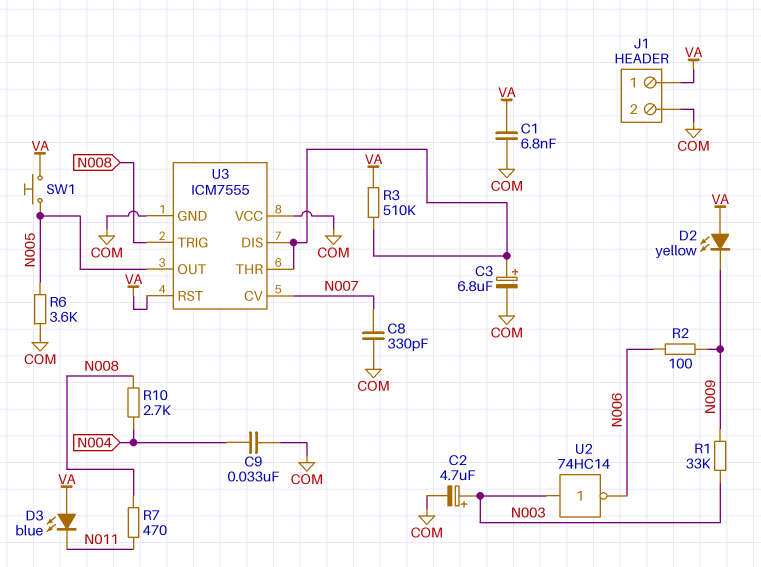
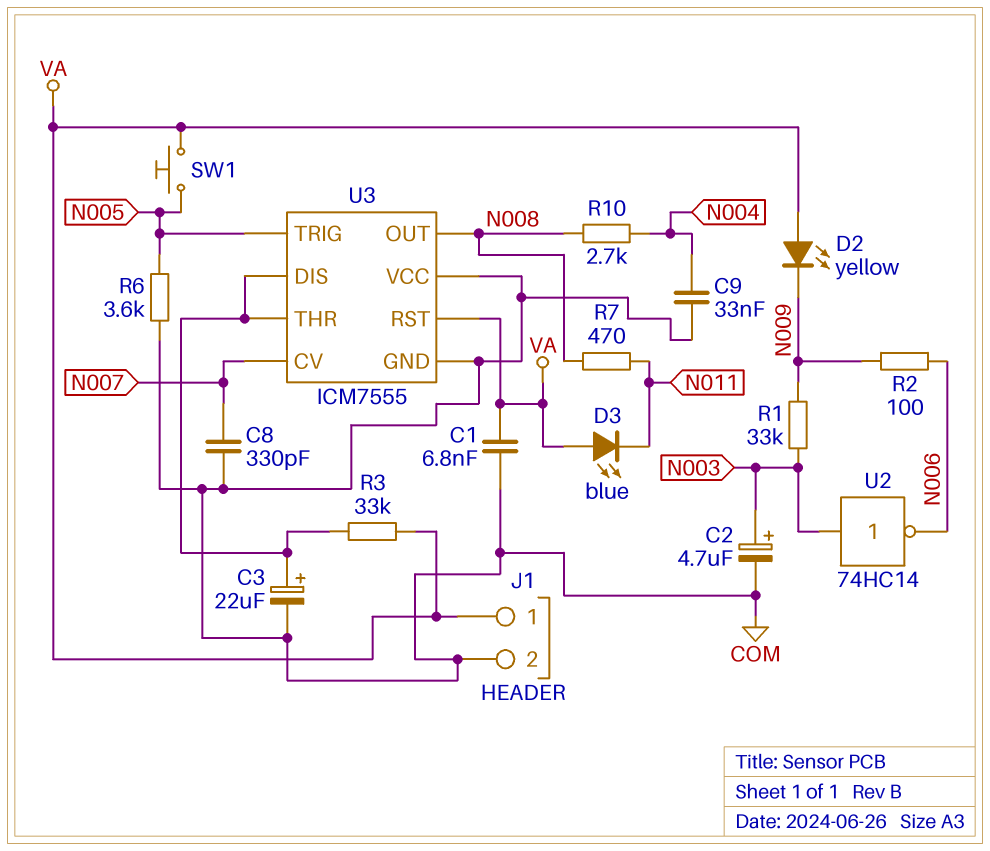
C3: 6.8uF (plus U3/DIS, minus COM) -> 22uF (plus U3/DIS, minus COM)
R3: 510k (U3/DIS, VA) -> 33k (U3/DIS, VA)
U3 pin OUT: N005 -> N008
U3 pin TRIG: N008 -> N005

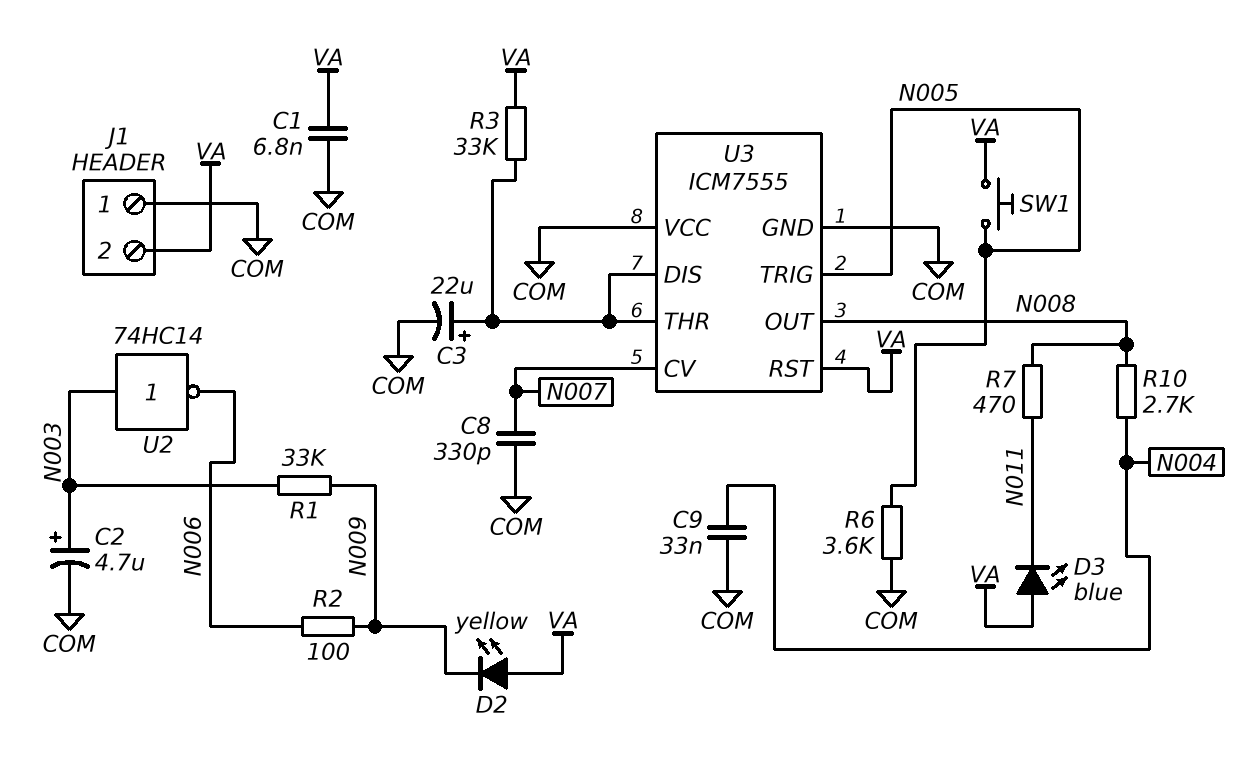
J1 pin 1: VA -> COM
J1 pin 2: COM -> VA

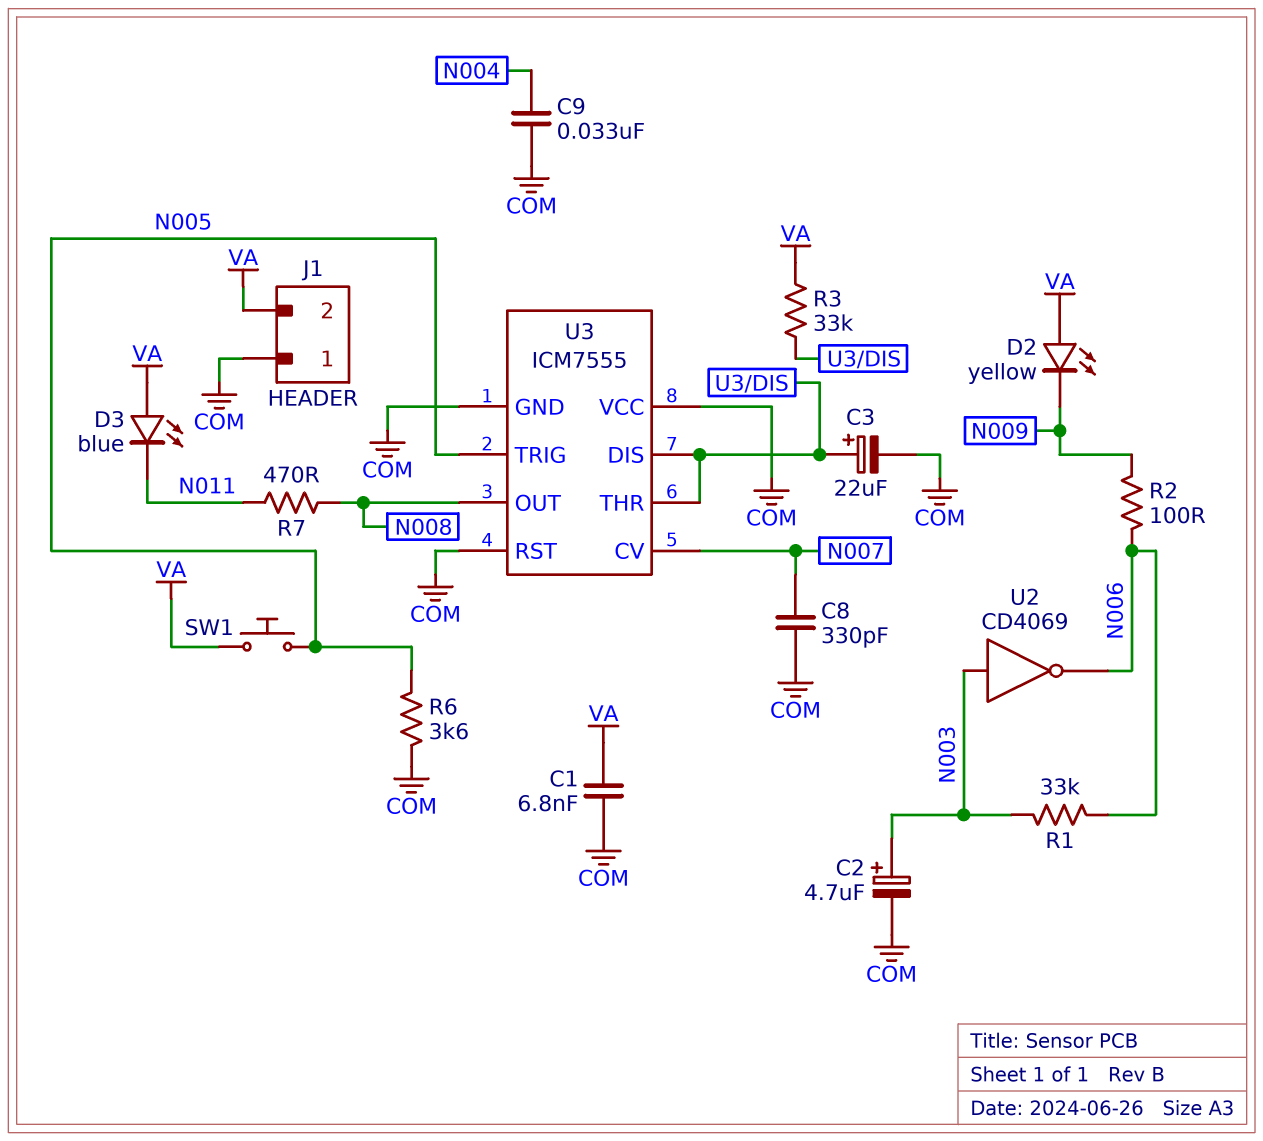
R1: 33k (N003, N009) -> 33k (N003, N006)
R10: 2.7k (N004, N008) -> none
U2: NOT 74HC14 (in N003, out N006) -> NOT CD4069 (in N003, out N006)
U3 pin RST: VA -> COM

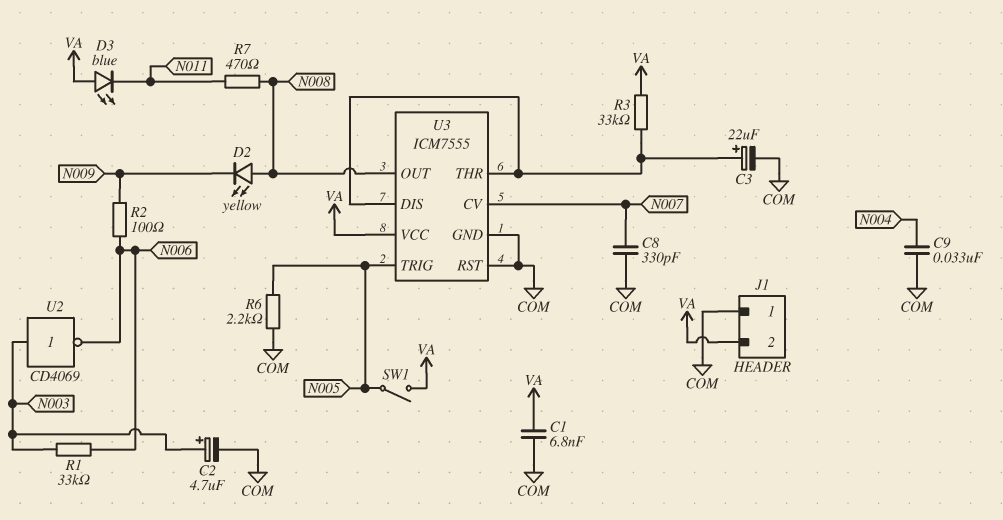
D2: LED yellow (A VA, K N009) -> LED yellow (A N008, K N009)
R6: 3.6k (COM, N005) -> 2.2k (COM, N005)
SW1: button (N005, VA) -> switch (N005, VA)
U3 pin VCC: COM -> VA

